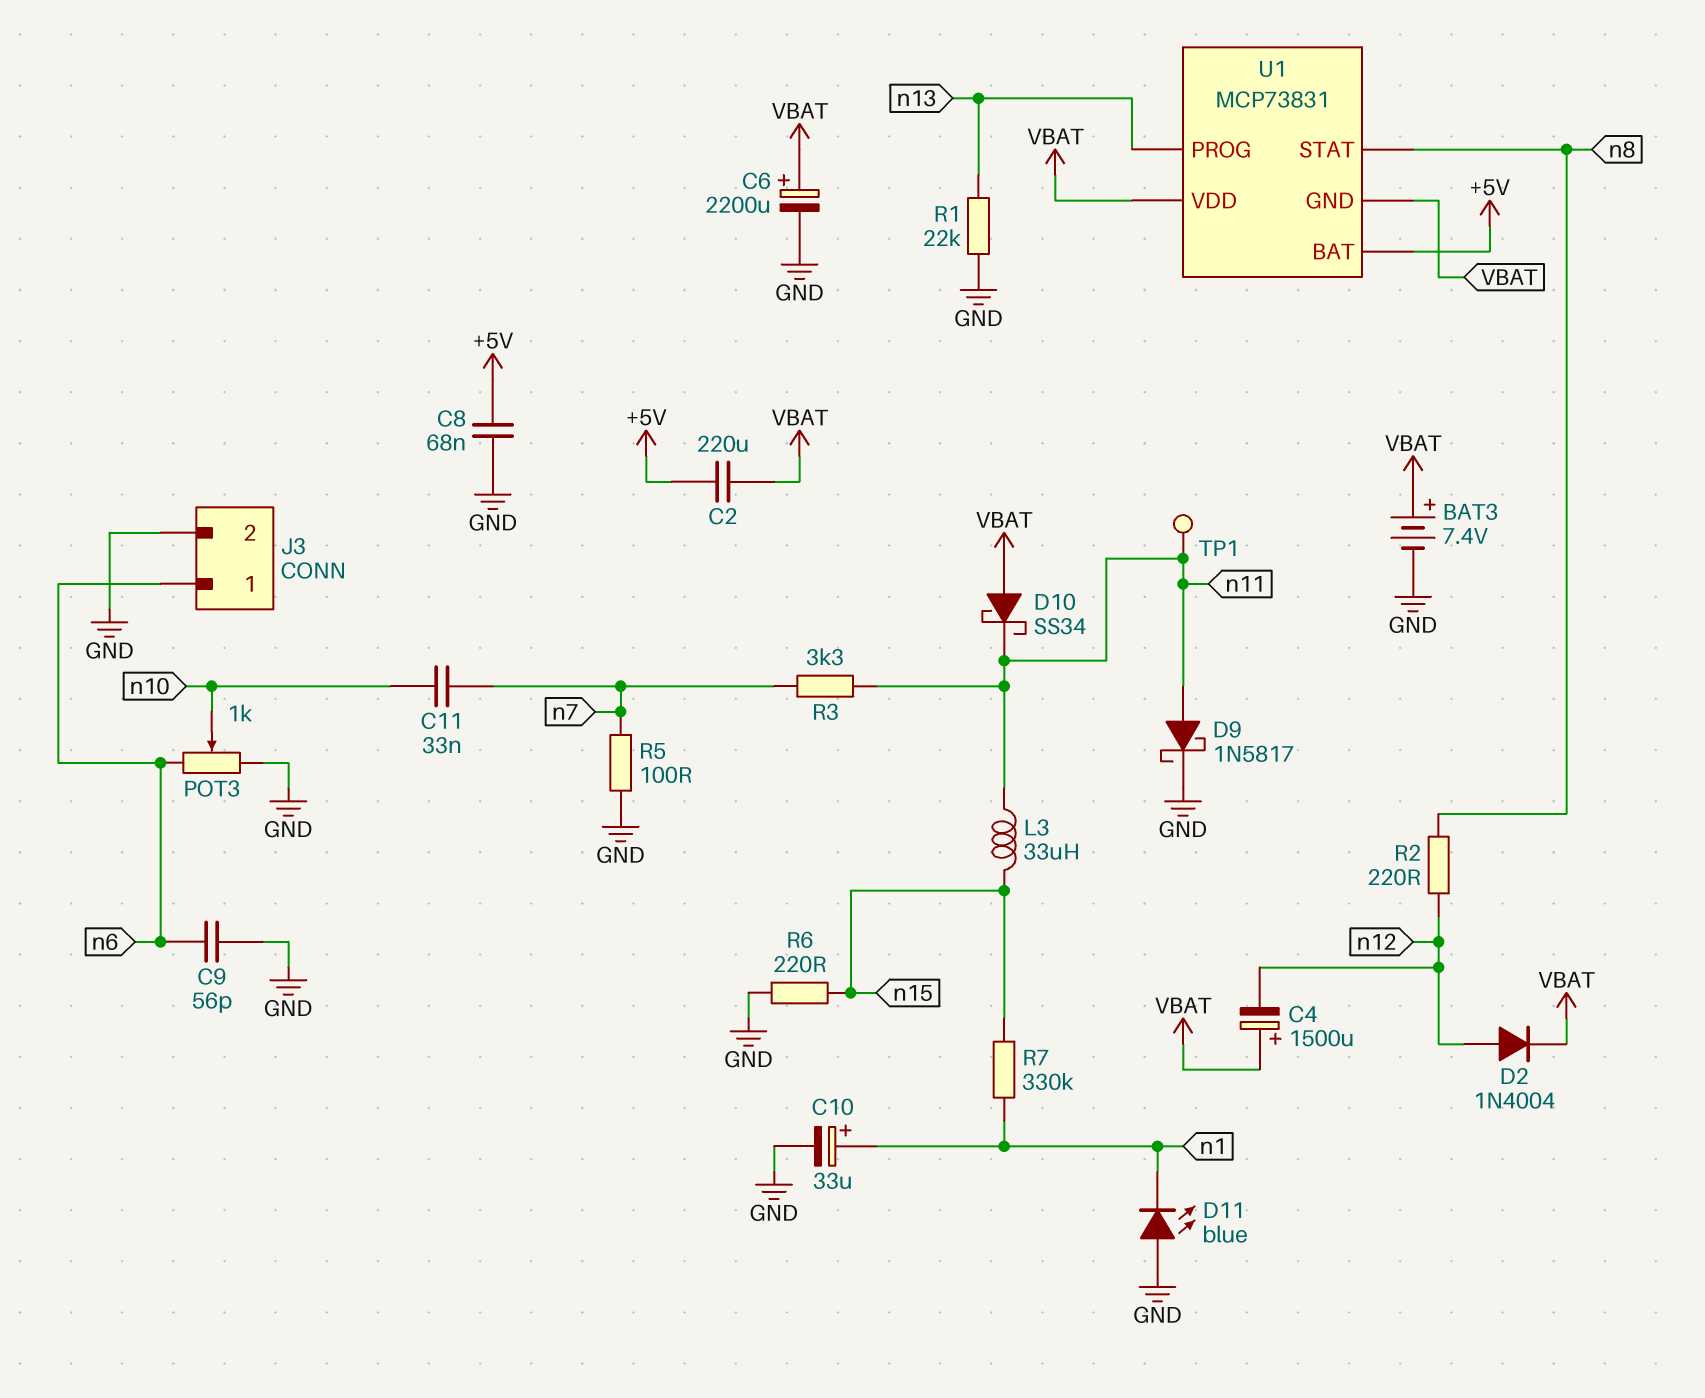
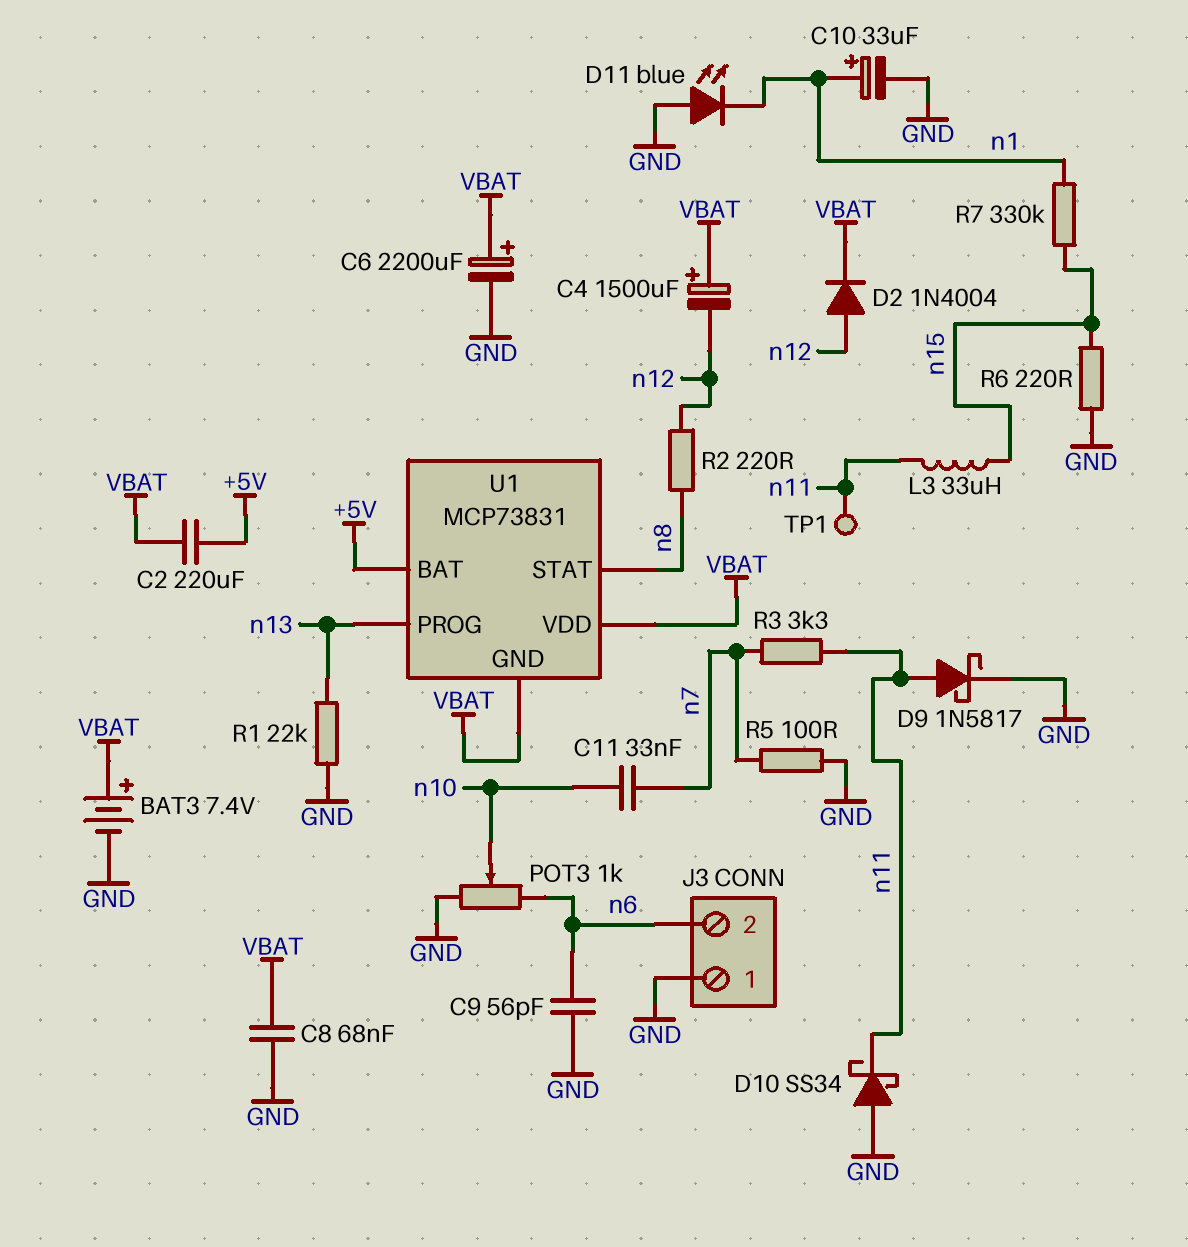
C8: 68nF (+5V, GND) -> 68nF (GND, VBAT)
D10: schottky SS34 (A VBAT, K n11) -> schottky SS34 (A GND, K n11)
J3 pin 1: n6 -> GND
J3 pin 2: GND -> n6

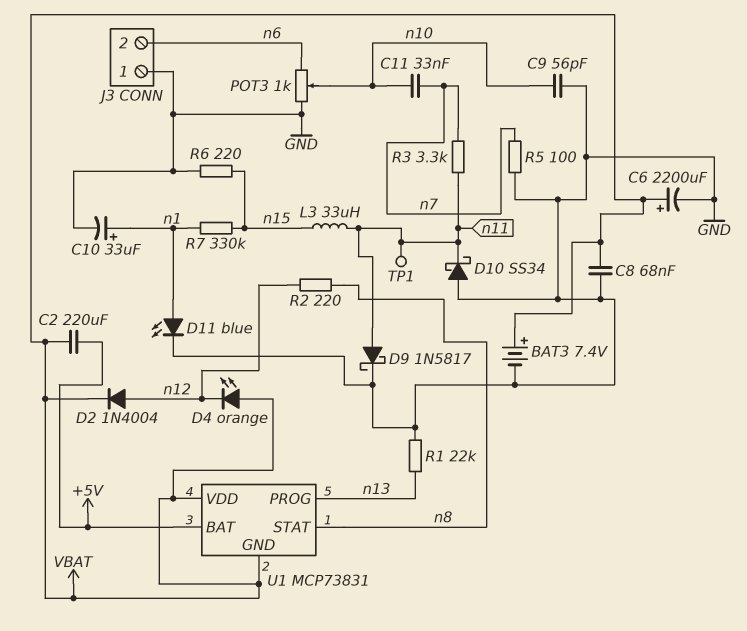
C4: 1500uF (plus VBAT, minus n12) -> none
C9: 56pF (GND, n6) -> 56pF (GND, n10)
D4: none -> LED orange (A VBAT, K n12)
D11: LED blue (A GND, K n1) -> LED blue (A n1, K GND)

